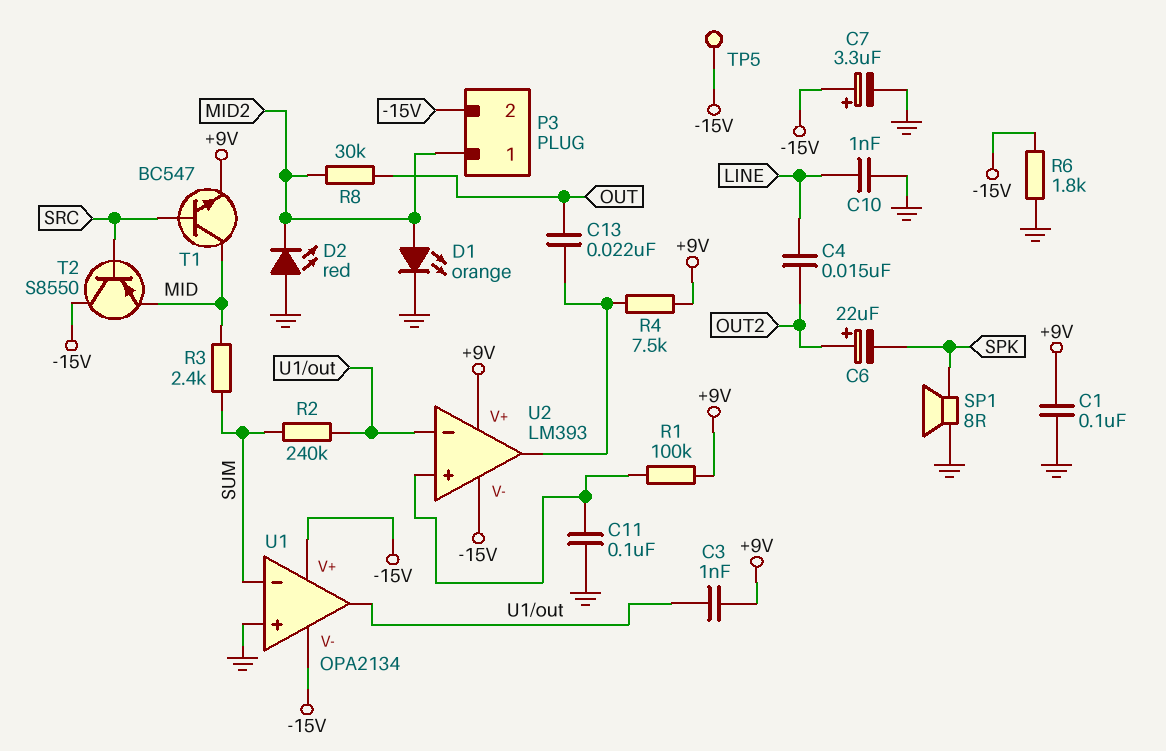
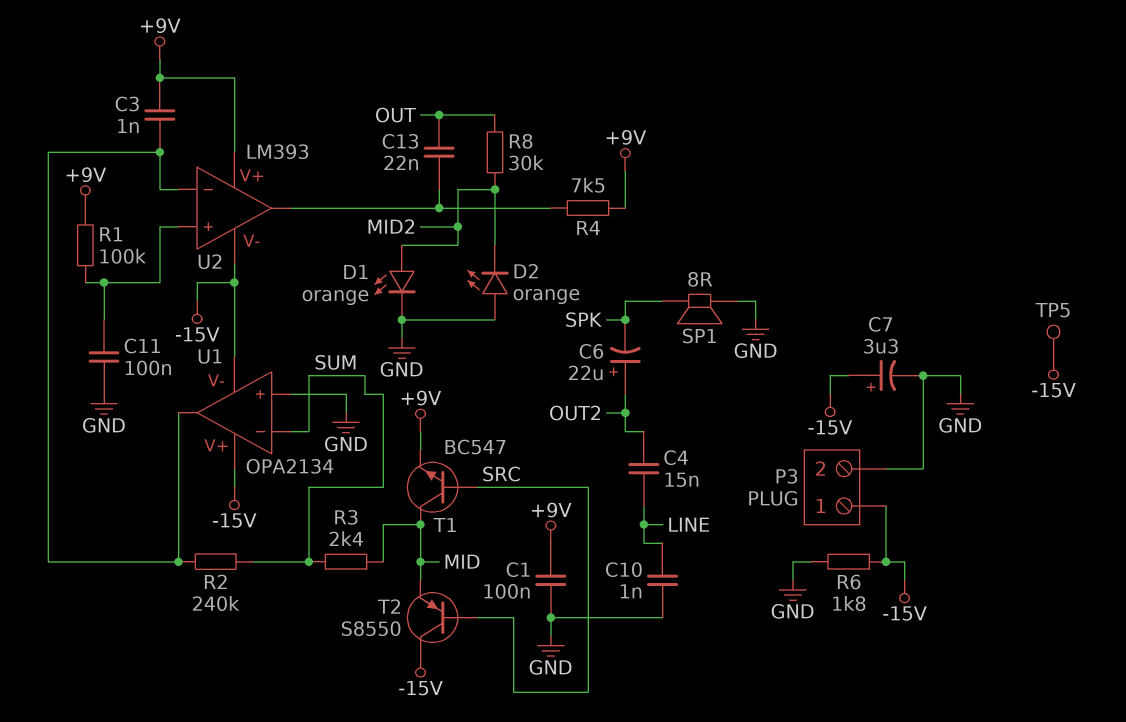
D2: LED red (A GND, K MID2) -> LED orange (A GND, K MID2)
P3 pin 1: MID2 -> -15V
P3 pin 2: -15V -> GND

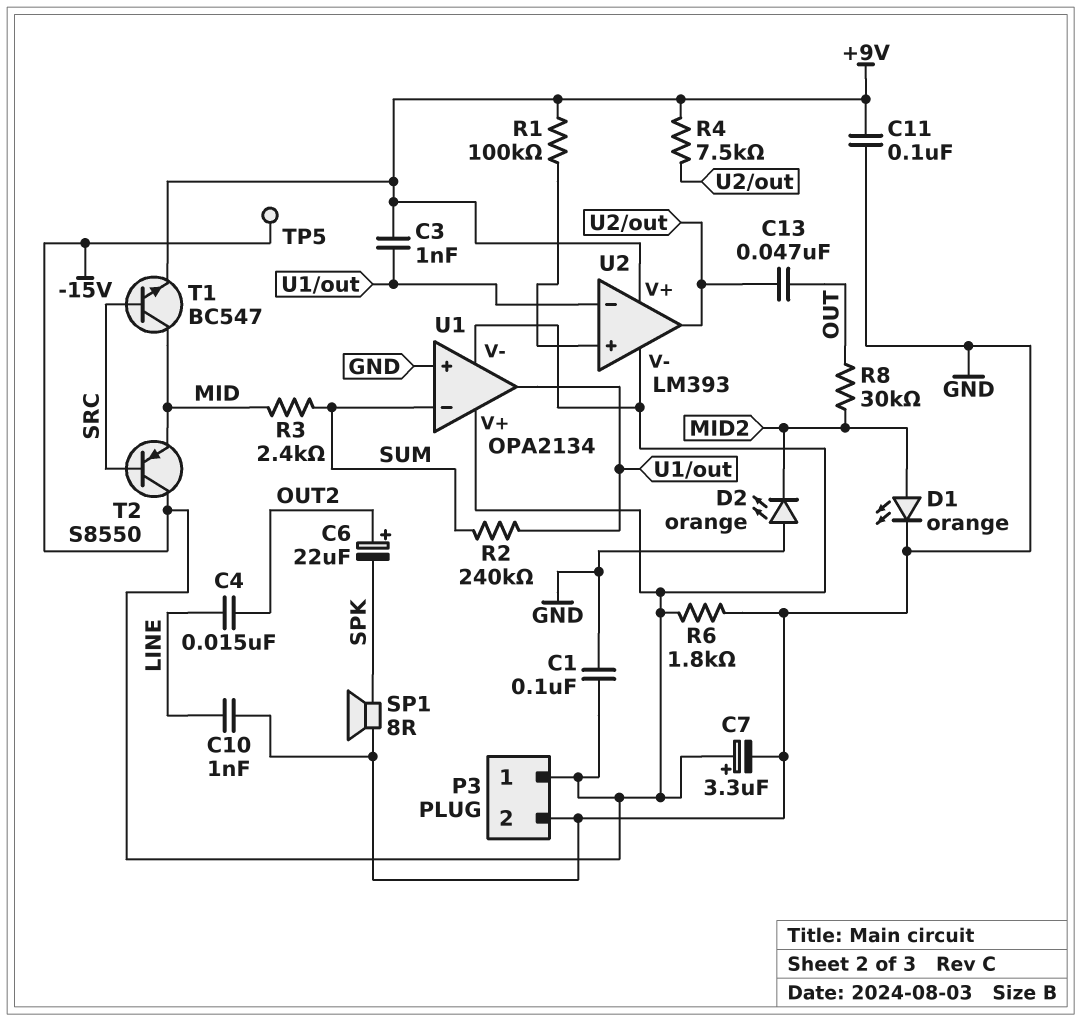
C1: 100nF (+9V, GND) -> 100nF (-15V, GND)
C11: 100nF (GND, U2/in+) -> 100nF (+9V, GND)
C13: 22nF (OUT, U2/out) -> 47nF (OUT, U2/out)

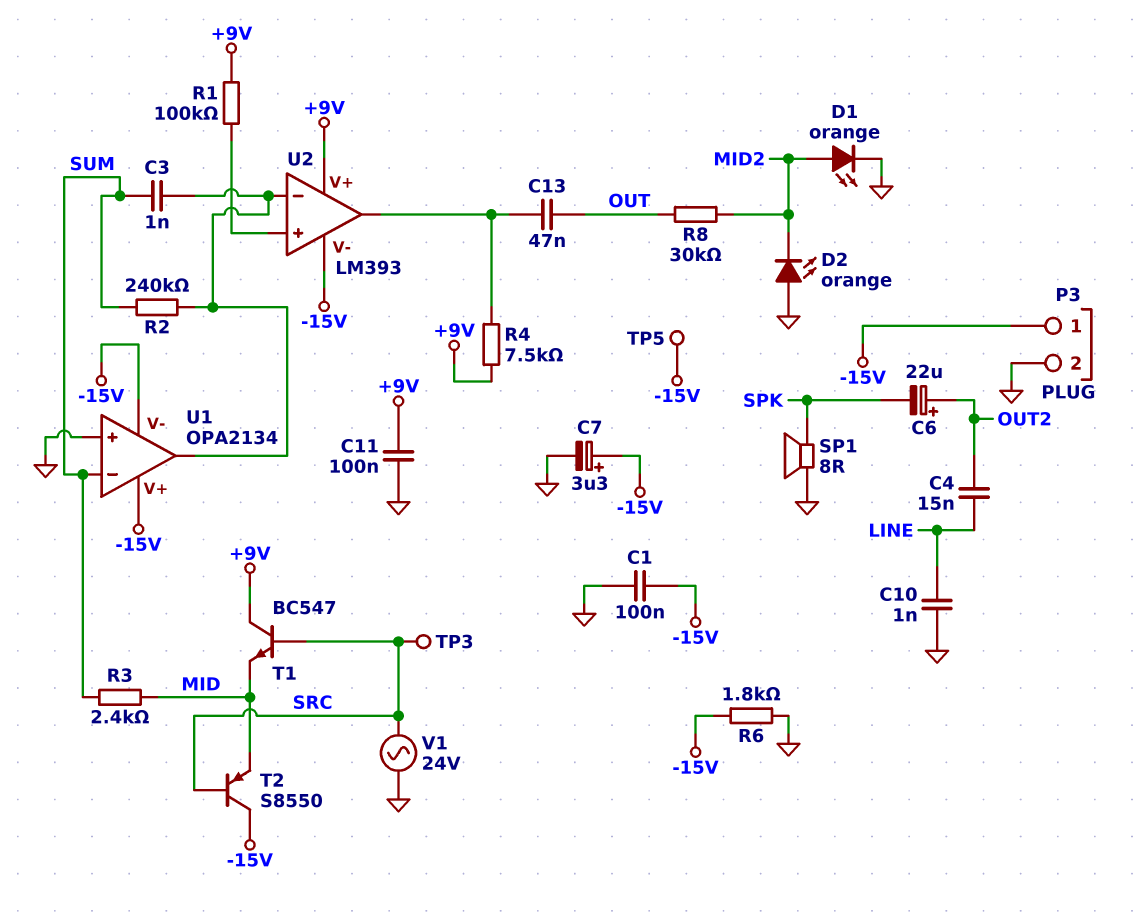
C3: 1nF (+9V, U1/out) -> 1nF (SUM, U1/out)
T1: NPN BC547 (B SRC, C MID, E +9V) -> NPN BC547 (B SRC, C +9V, E MID)
TP3: none -> test point (SRC)
V1: none -> AC 24V (GND, SRC)

